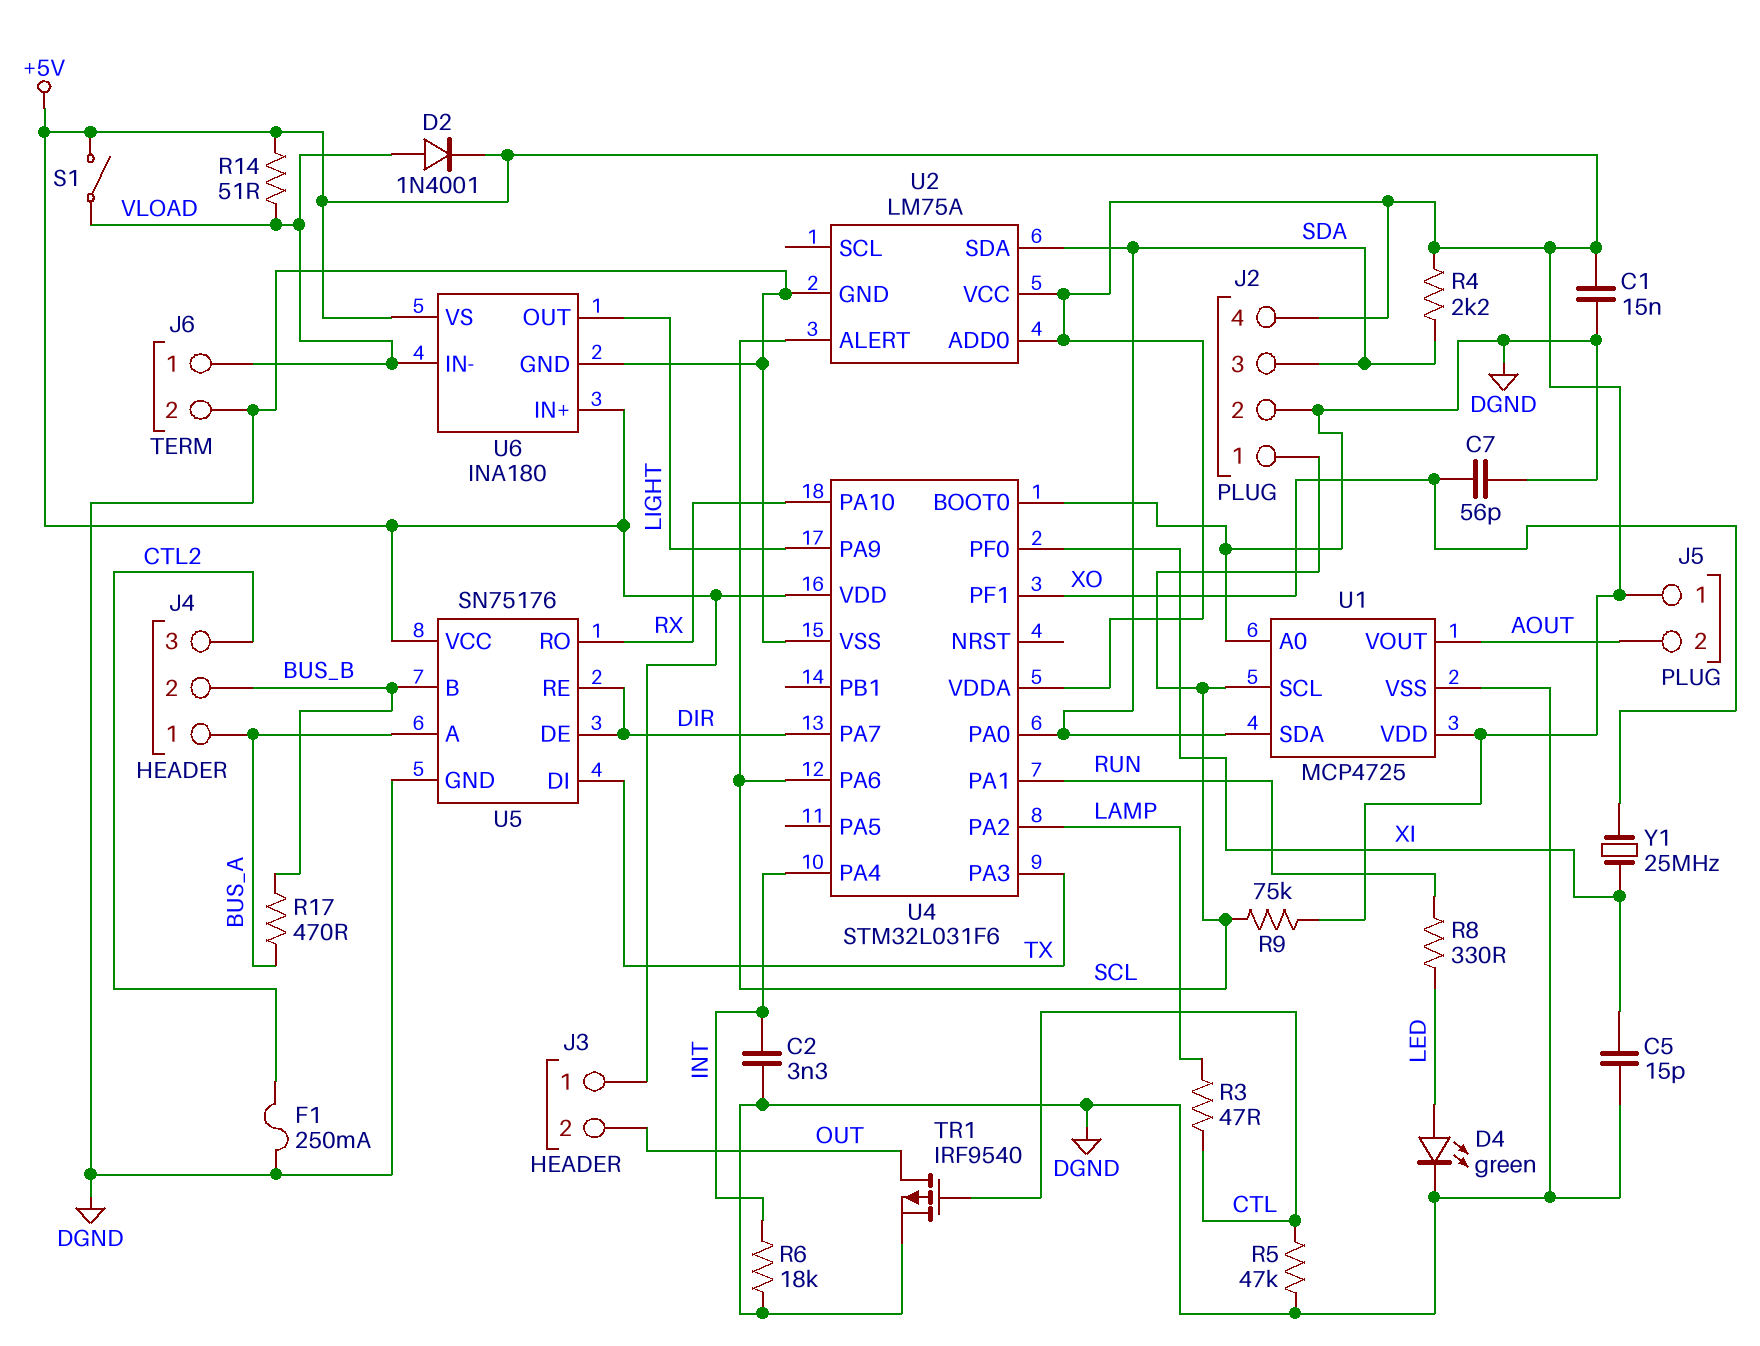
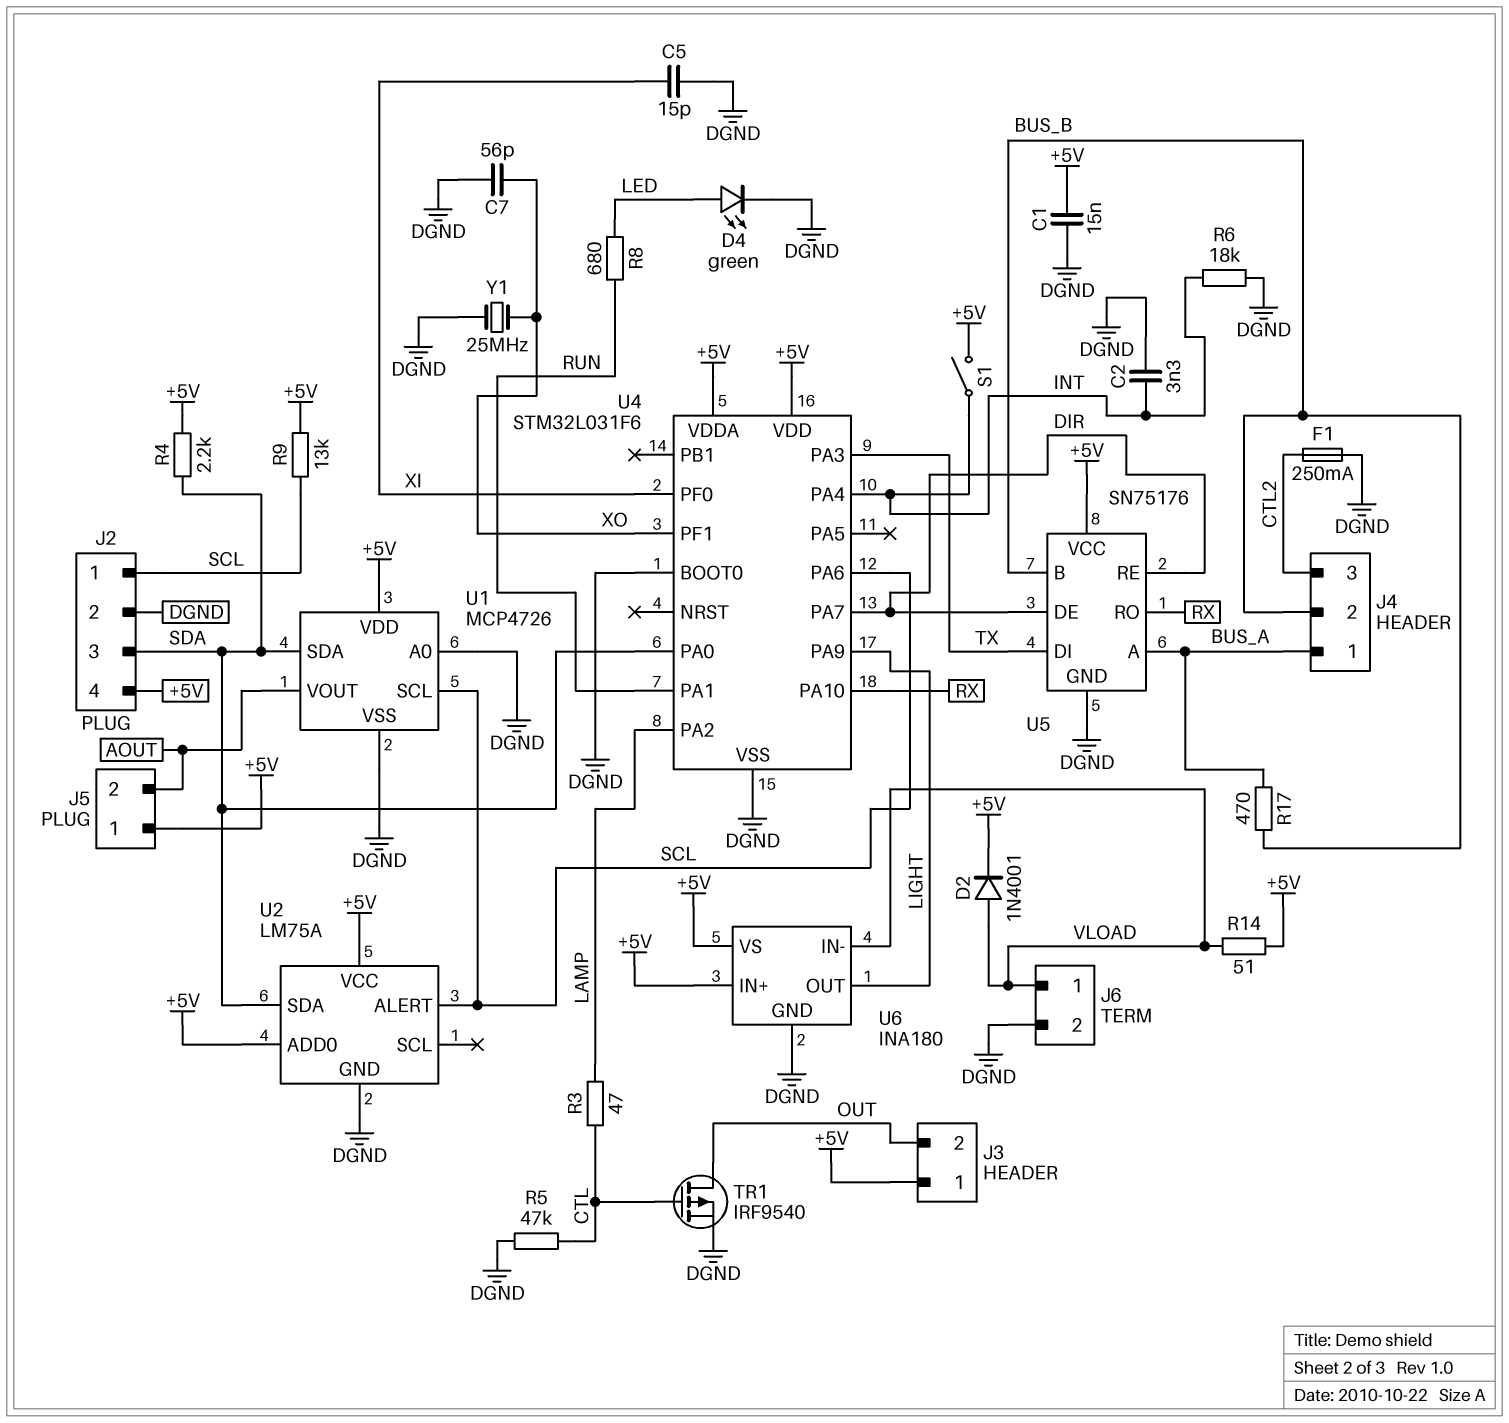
R8: 330 (LED, RUN) -> 680 (LED, RUN)
R9: 75k (+5V, SCL) -> 13k (+5V, SCL)
S1: switch (+5V, VLOAD) -> switch (+5V, INT)
U1: MCP4725 -> MCP4726
Y1: 25MHz (XI, XO) -> 25MHz (DGND, XO)

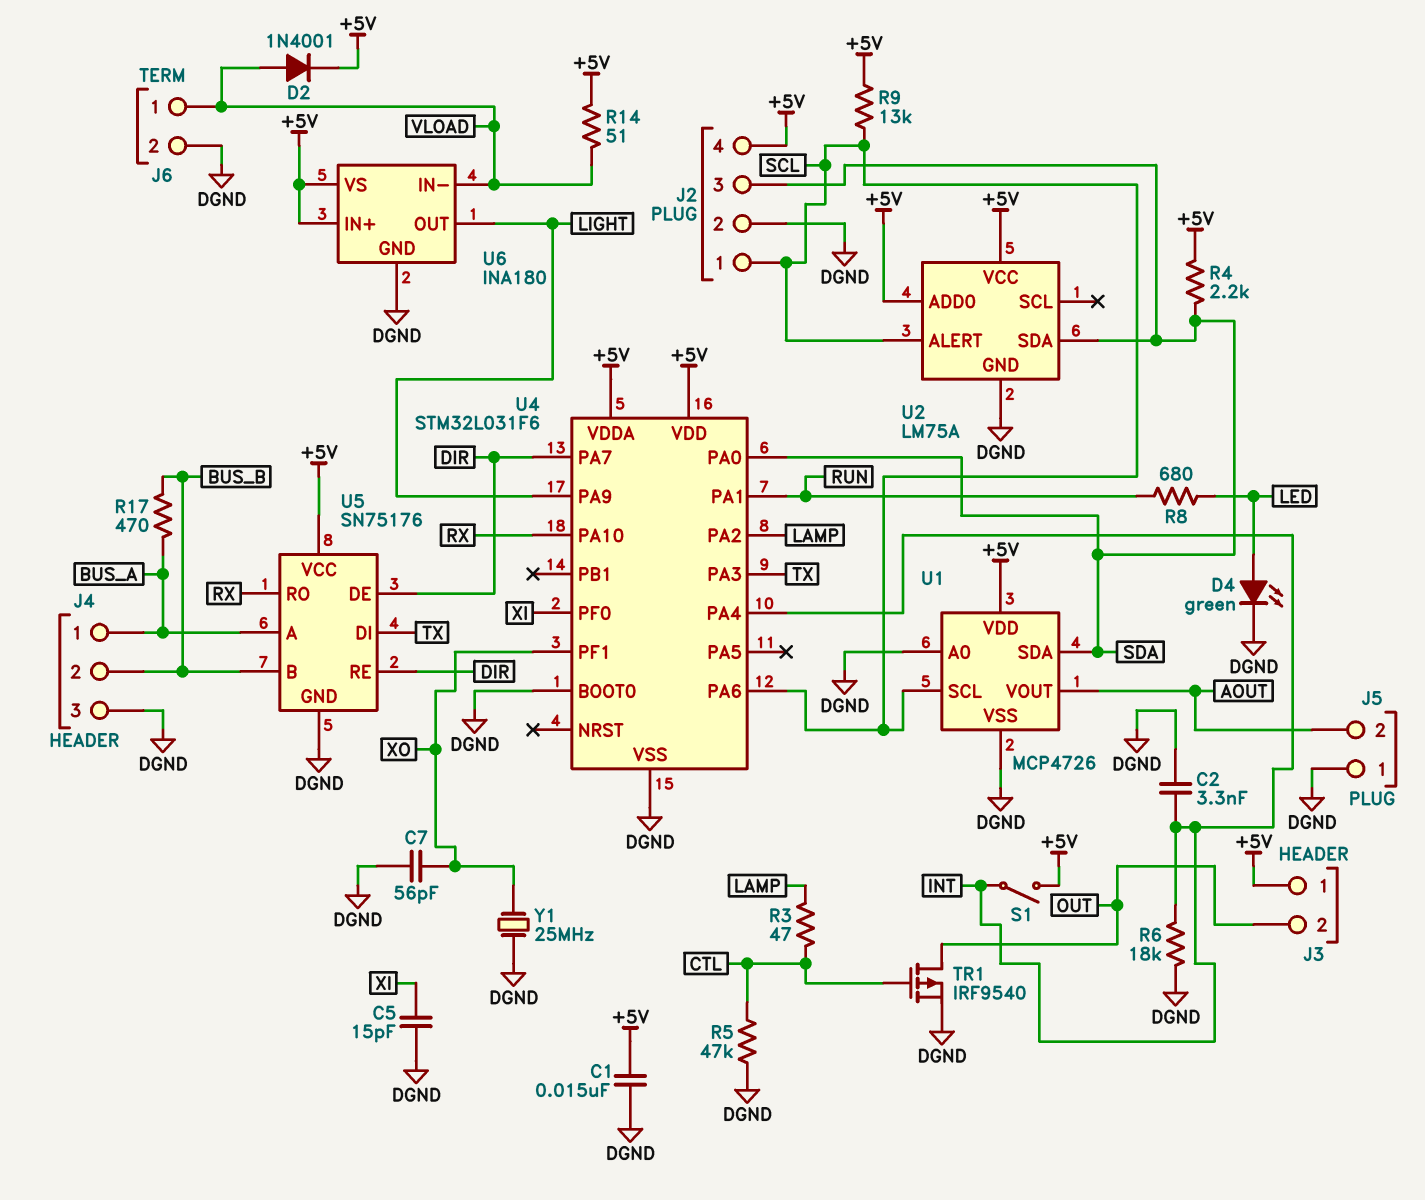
F1: 250mA (CTL2, DGND) -> none
J4 pin 3: CTL2 -> DGND
J5 pin 1: +5V -> DGND

